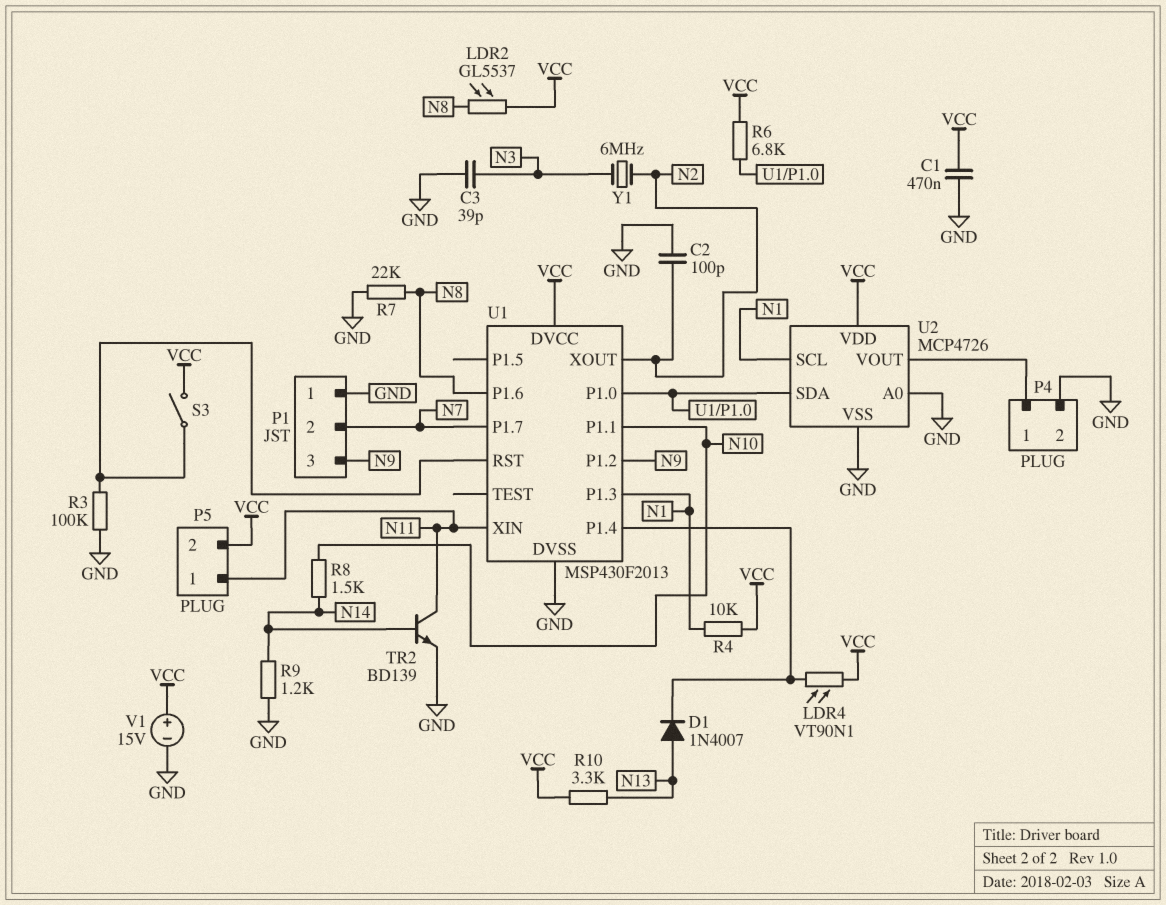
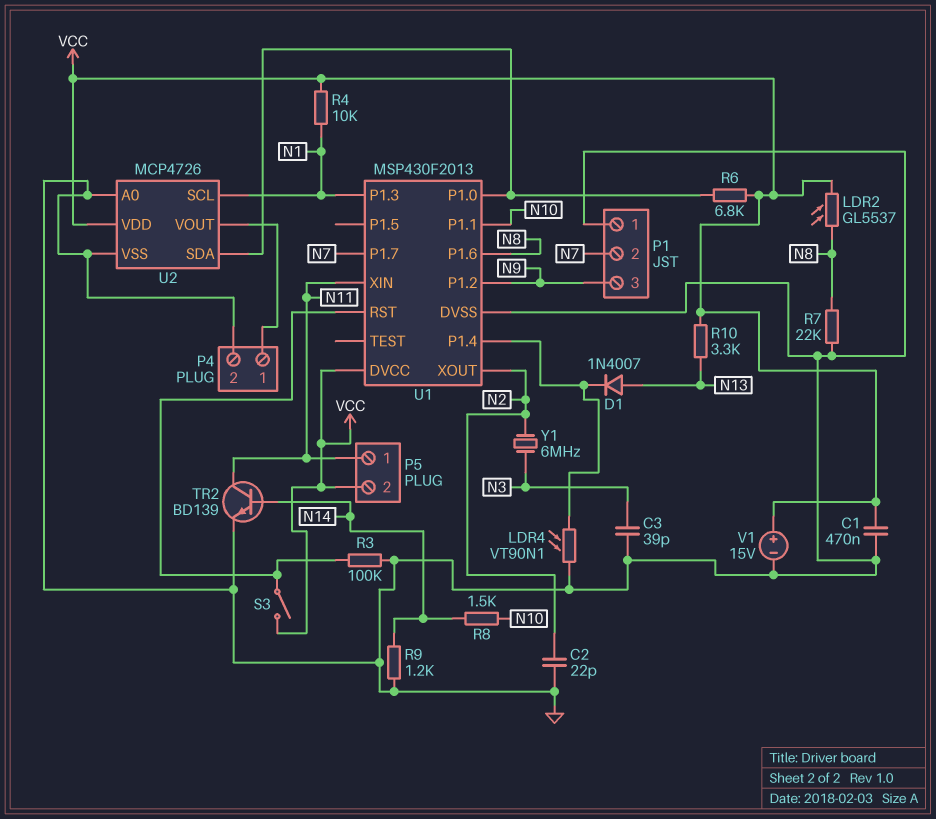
C2: 100pF (GND, N2) -> 22pF (GND, N2)
LDR4: VT90N1 (U1/P1.4, VCC) -> VT90N1 (GND, U1/P1.4)

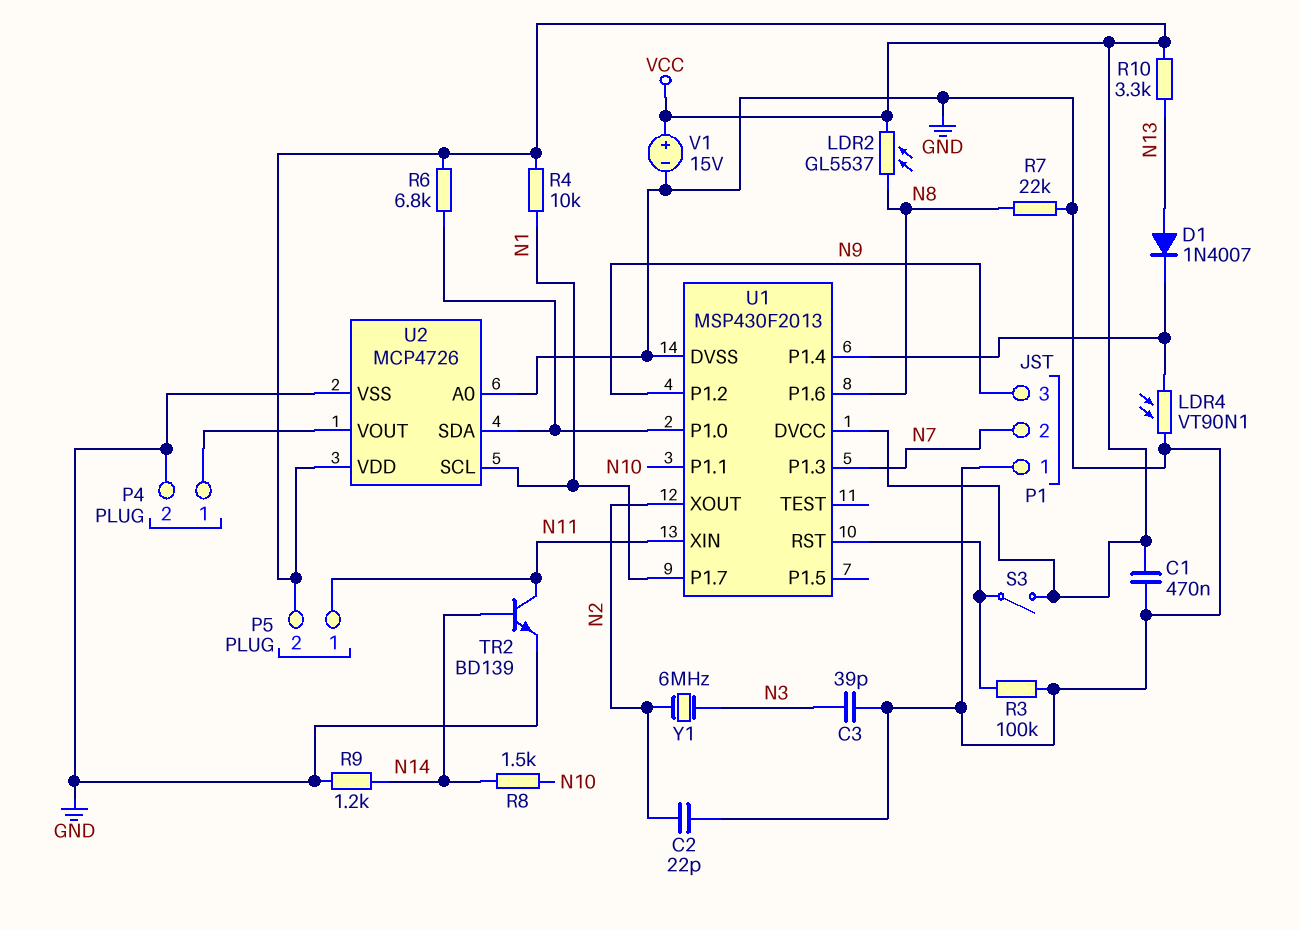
U1 pin P1.3: N1 -> N7
U1 pin P1.7: N7 -> N1

